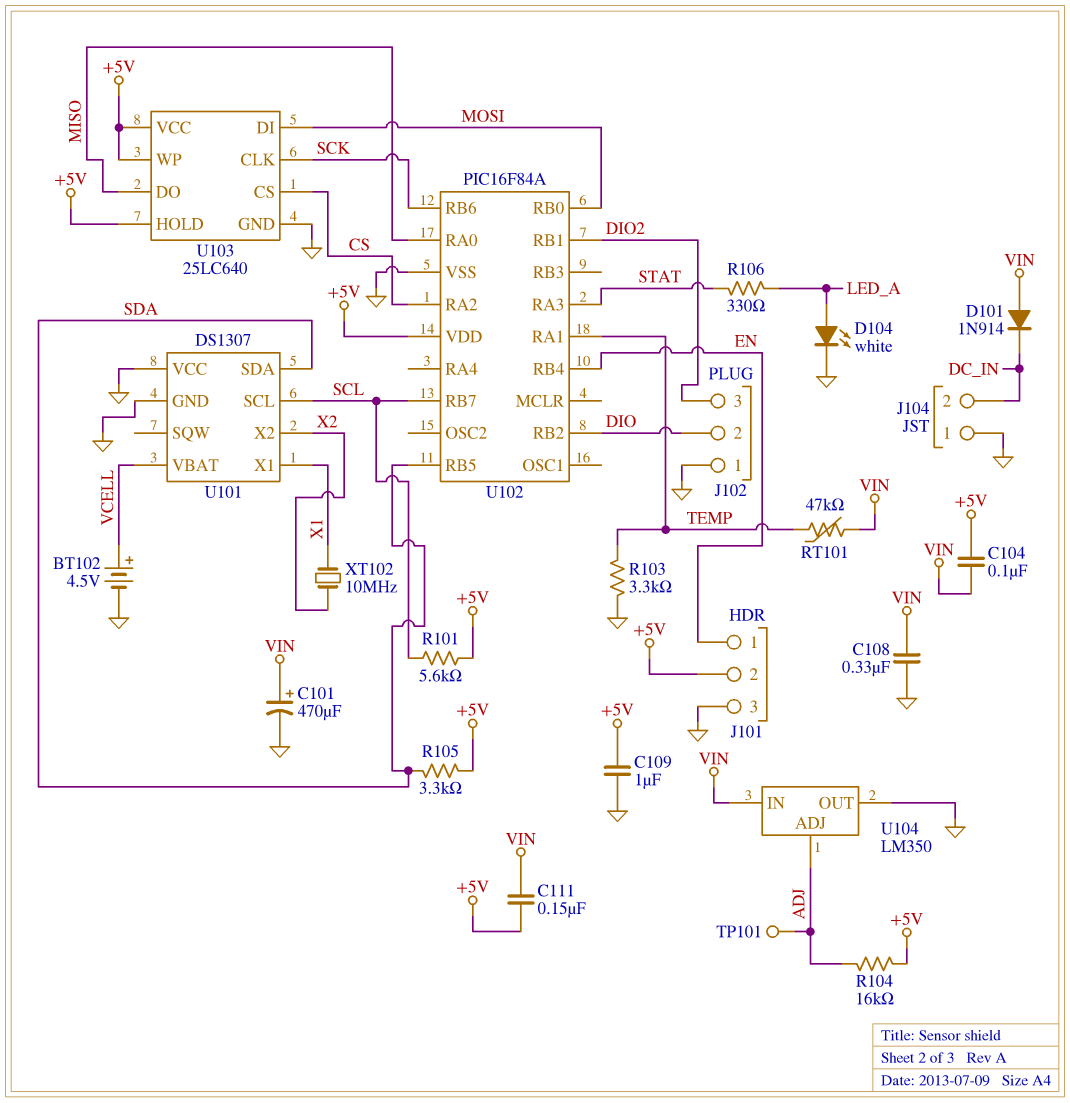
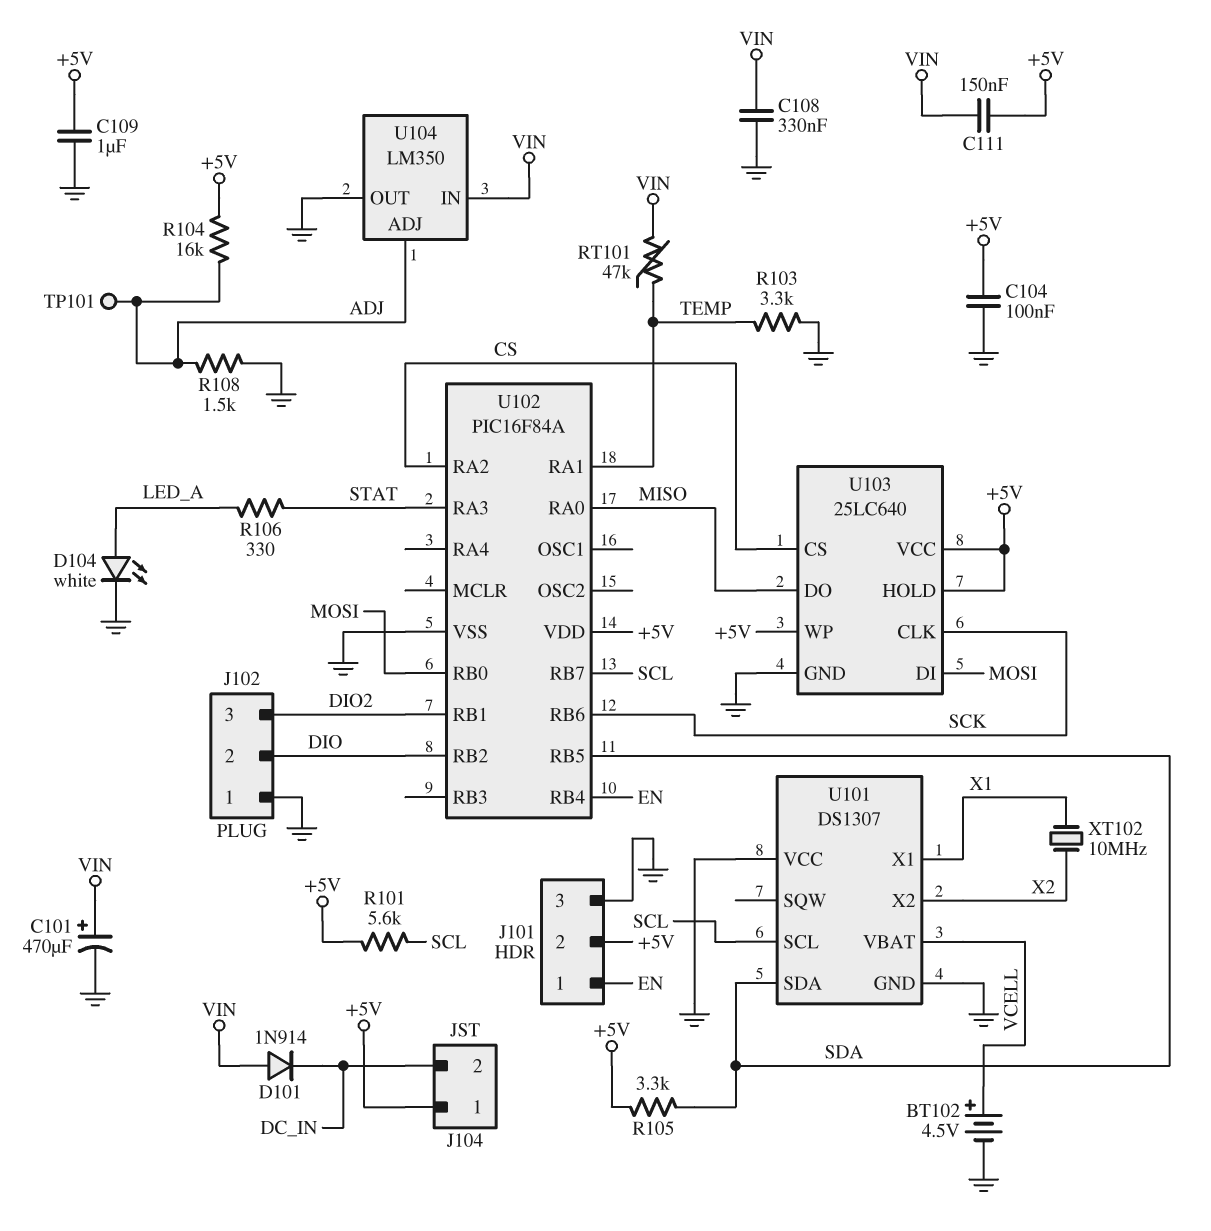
C104: 100nF (+5V, VIN) -> 100nF (+5V, GND)
J104 pin 1: GND -> +5V
R108: none -> 1.5k (ADJ, GND)

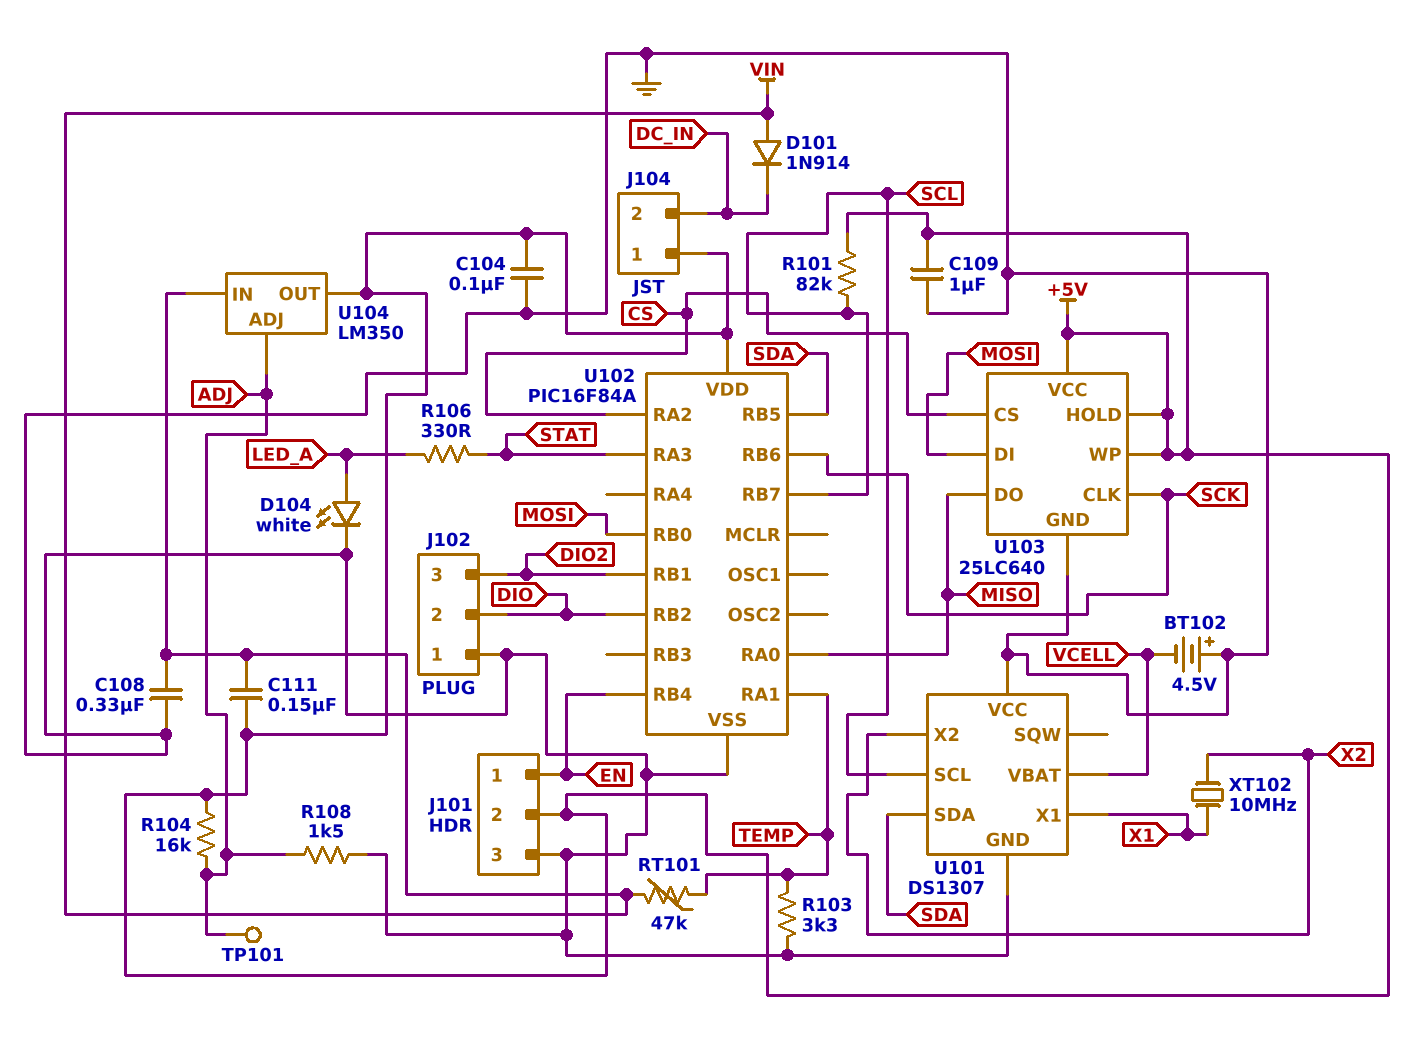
BT102: 4.5V (plus VCELL, minus GND) -> 4.5V (plus GND, minus VCELL)
C101: 470uF (plus VIN, minus GND) -> none
R101: 5.6k (+5V, SCL) -> 82k (+5V, SCL)
R105: 3.3k (+5V, SDA) -> none
U104 pin OUT: GND -> +5V

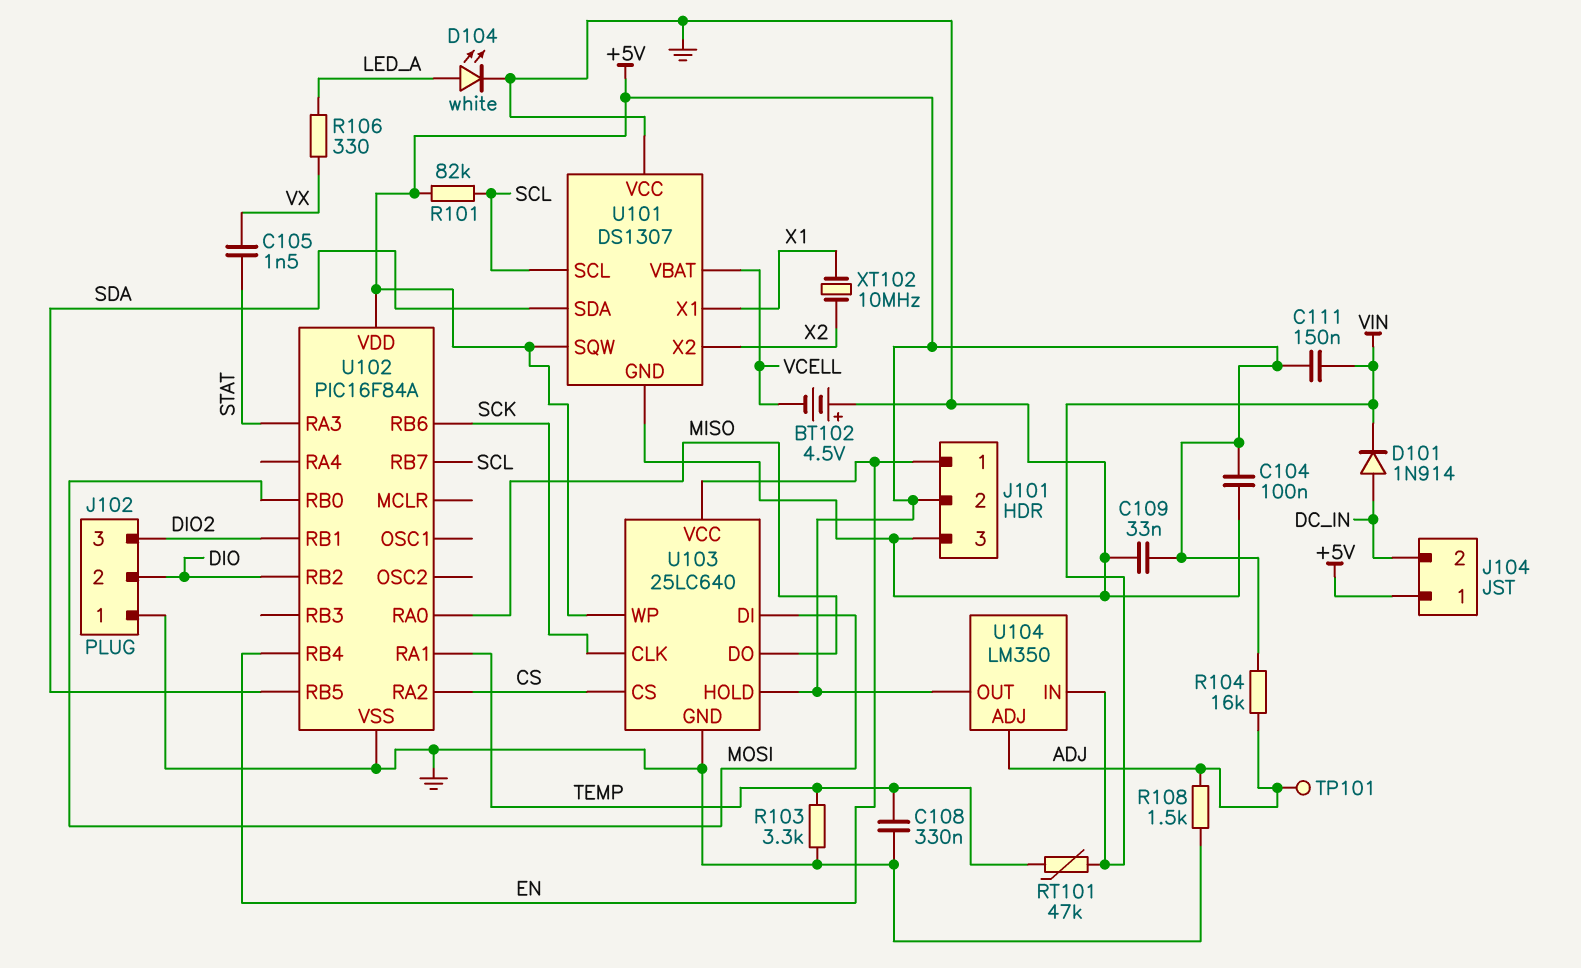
C105: none -> 1.5nF (STAT, VX)
C108: 330nF (GND, VIN) -> 330nF (GND, TEMP)
C109: 1uF (+5V, GND) -> 33nF (+5V, GND)
D101: diode 1N914 (A VIN, K DC_IN) -> diode 1N914 (A DC_IN, K VIN)
R106: 330 (LED_A, STAT) -> 330 (LED_A, VX)
U101 pin SQW: none -> +5V
U103 pin VCC: +5V -> EN

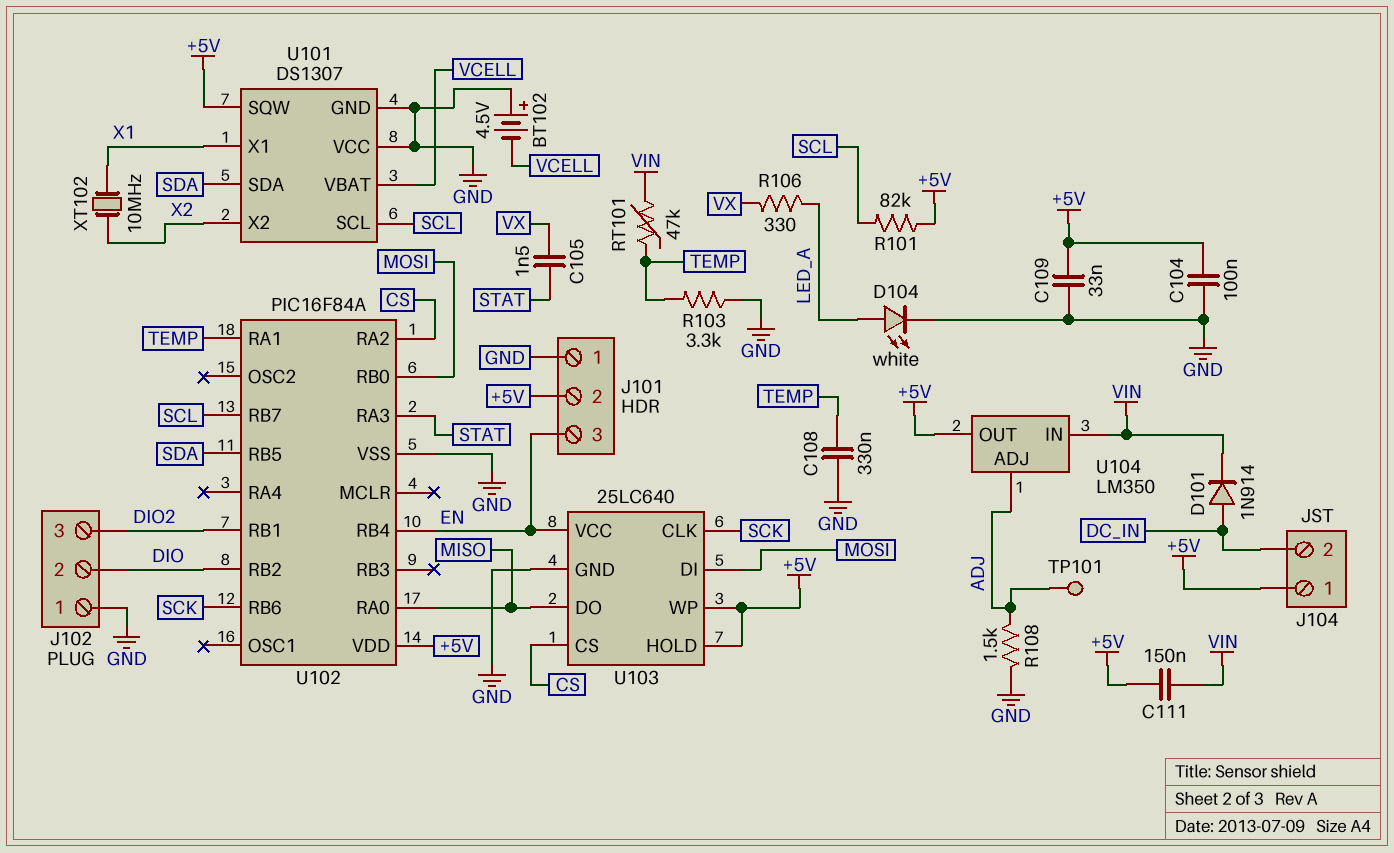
J101 pin 1: EN -> GND
J101 pin 3: GND -> EN
R104: 16k (+5V, ADJ) -> none

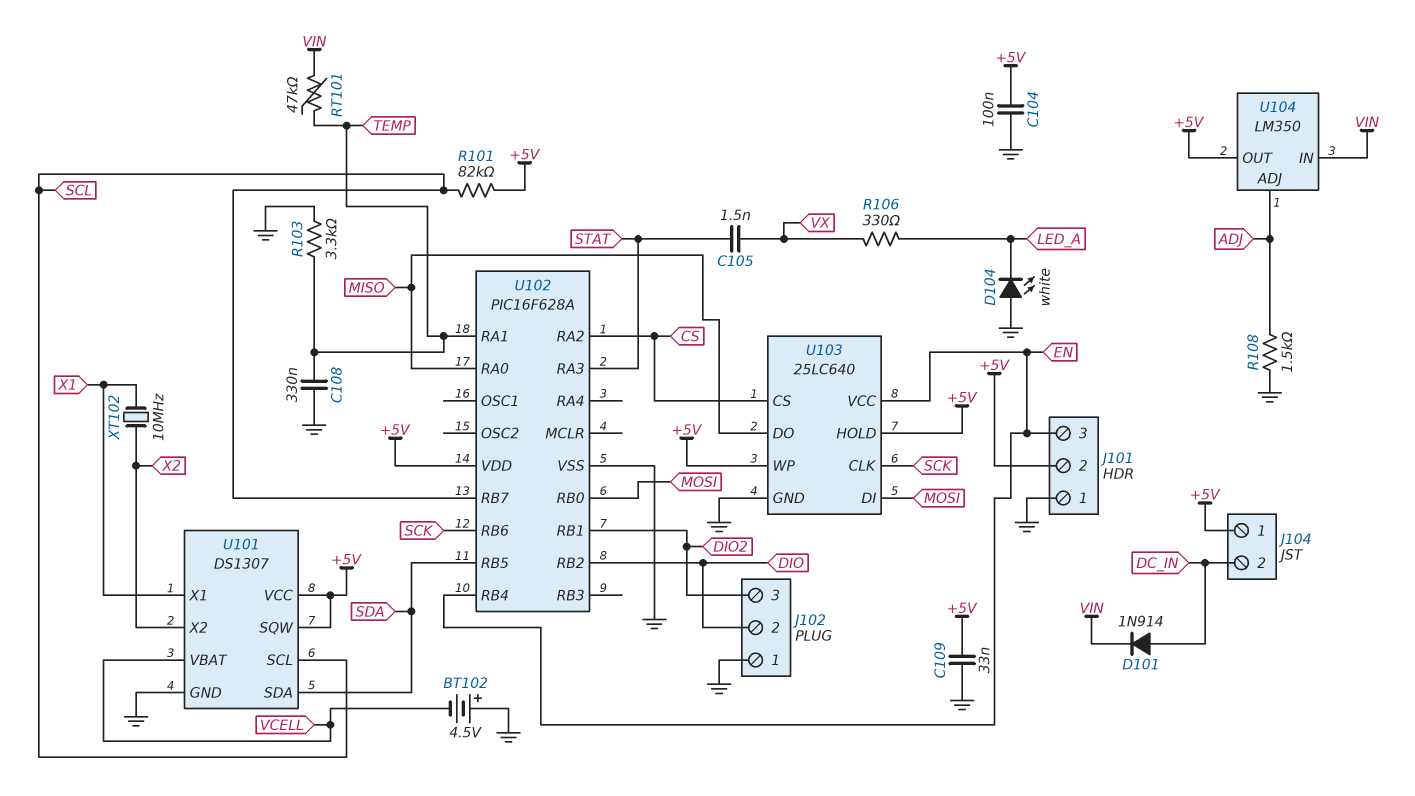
C111: 150nF (+5V, VIN) -> none
D104: LED white (A LED_A, K GND) -> LED white (A GND, K LED_A)
TP101: test point (ADJ) -> none
U101 pin VCC: GND -> +5V
U102: PIC16F84A -> PIC16F628A

